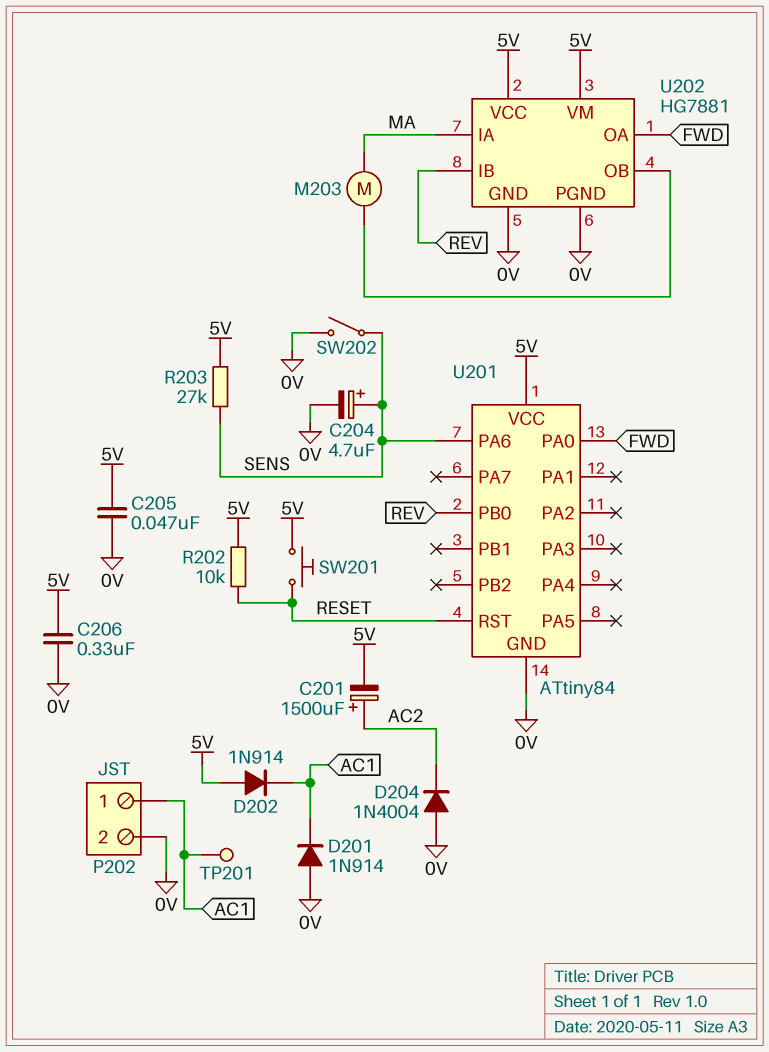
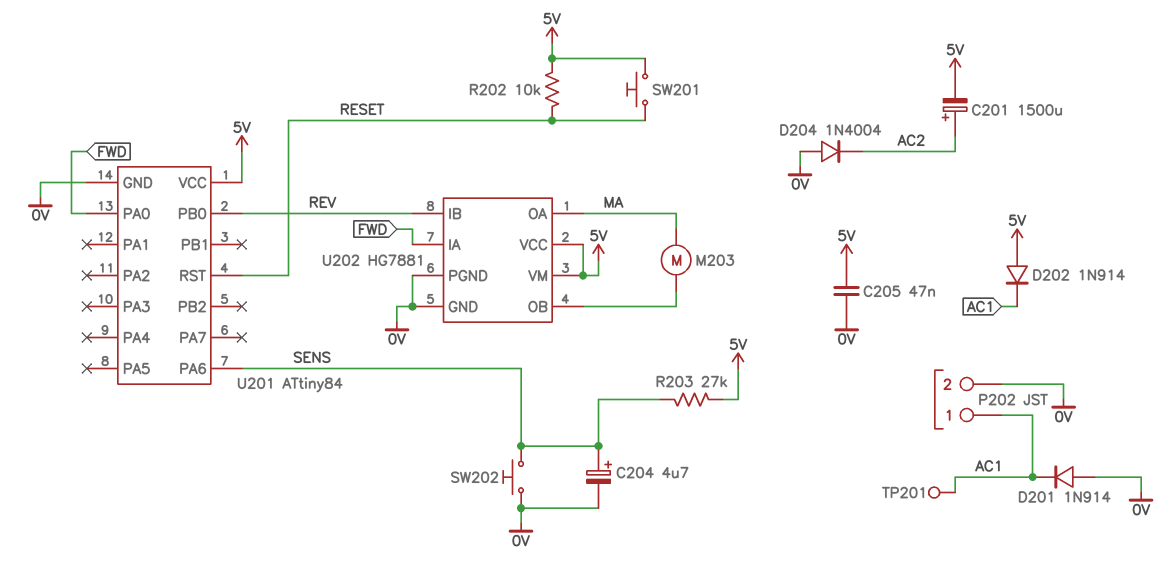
C206: 330nF (0V, 5V) -> none
SW202: switch (0V, SENS) -> button (0V, SENS)
U202 pin IA: MA -> FWD
U202 pin OA: FWD -> MA

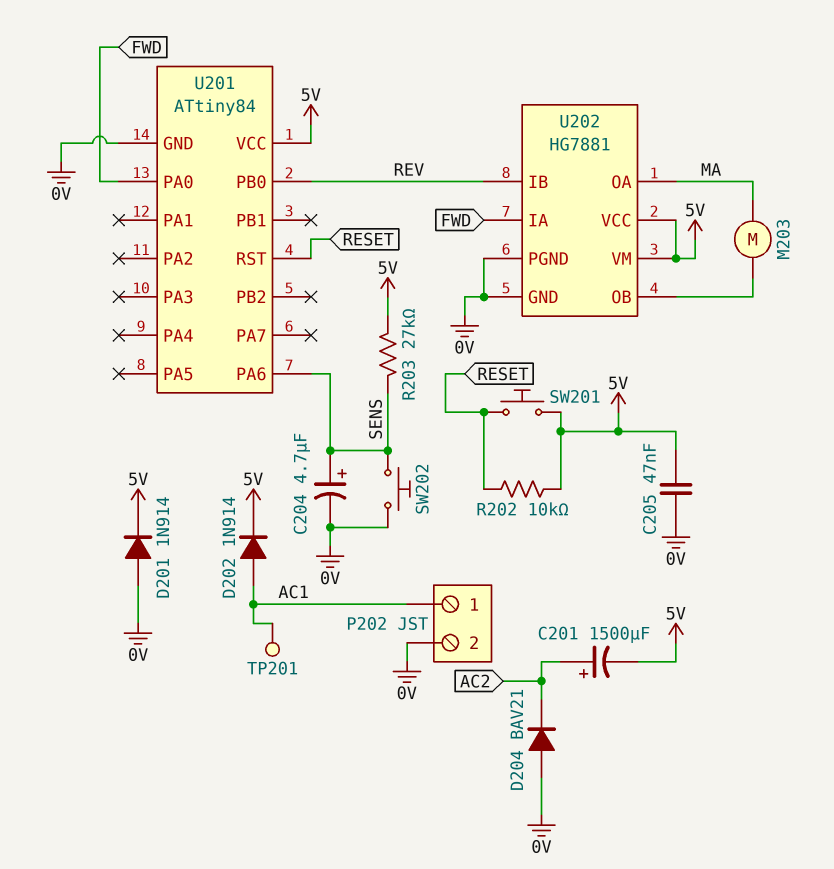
D201: diode 1N914 (A 0V, K AC1) -> diode 1N914 (A 0V, K 5V)
D202: diode 1N914 (A 5V, K AC1) -> diode 1N914 (A AC1, K 5V)
D204: diode 1N4004 (A 0V, K AC2) -> diode BAV21 (A 0V, K AC2)

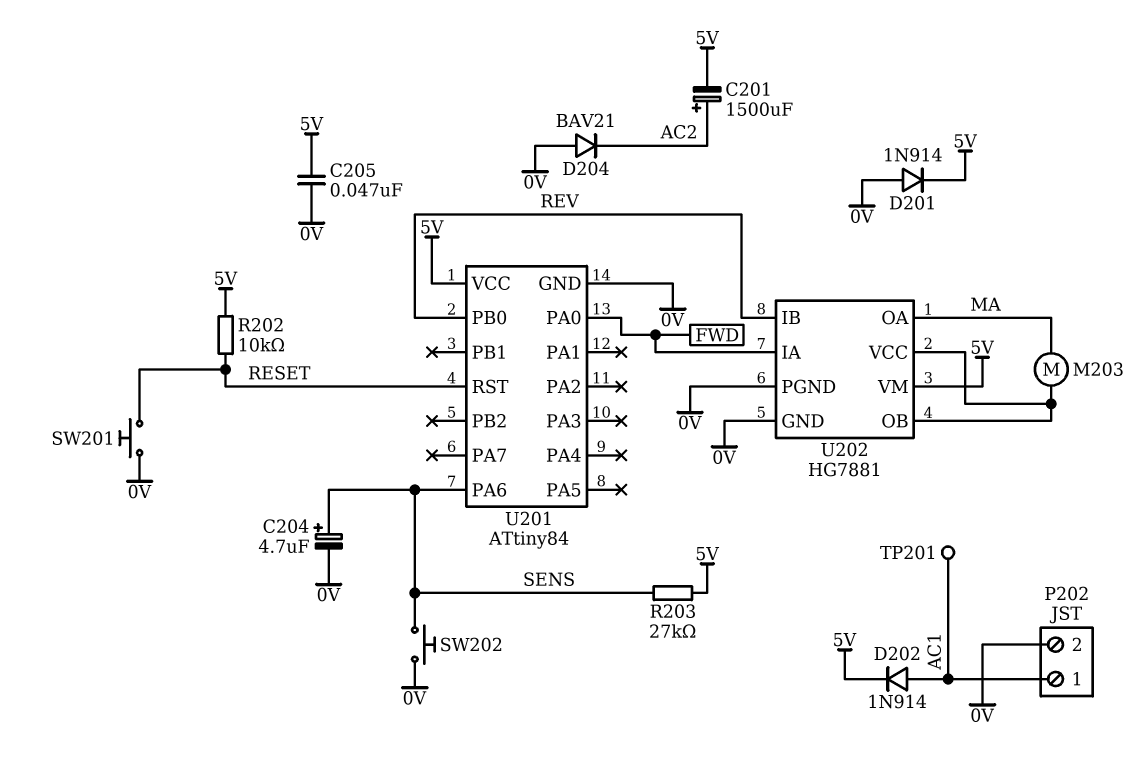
SW201: button (5V, RESET) -> button (0V, RESET)
U202 pin VCC: 5V -> U202/OB

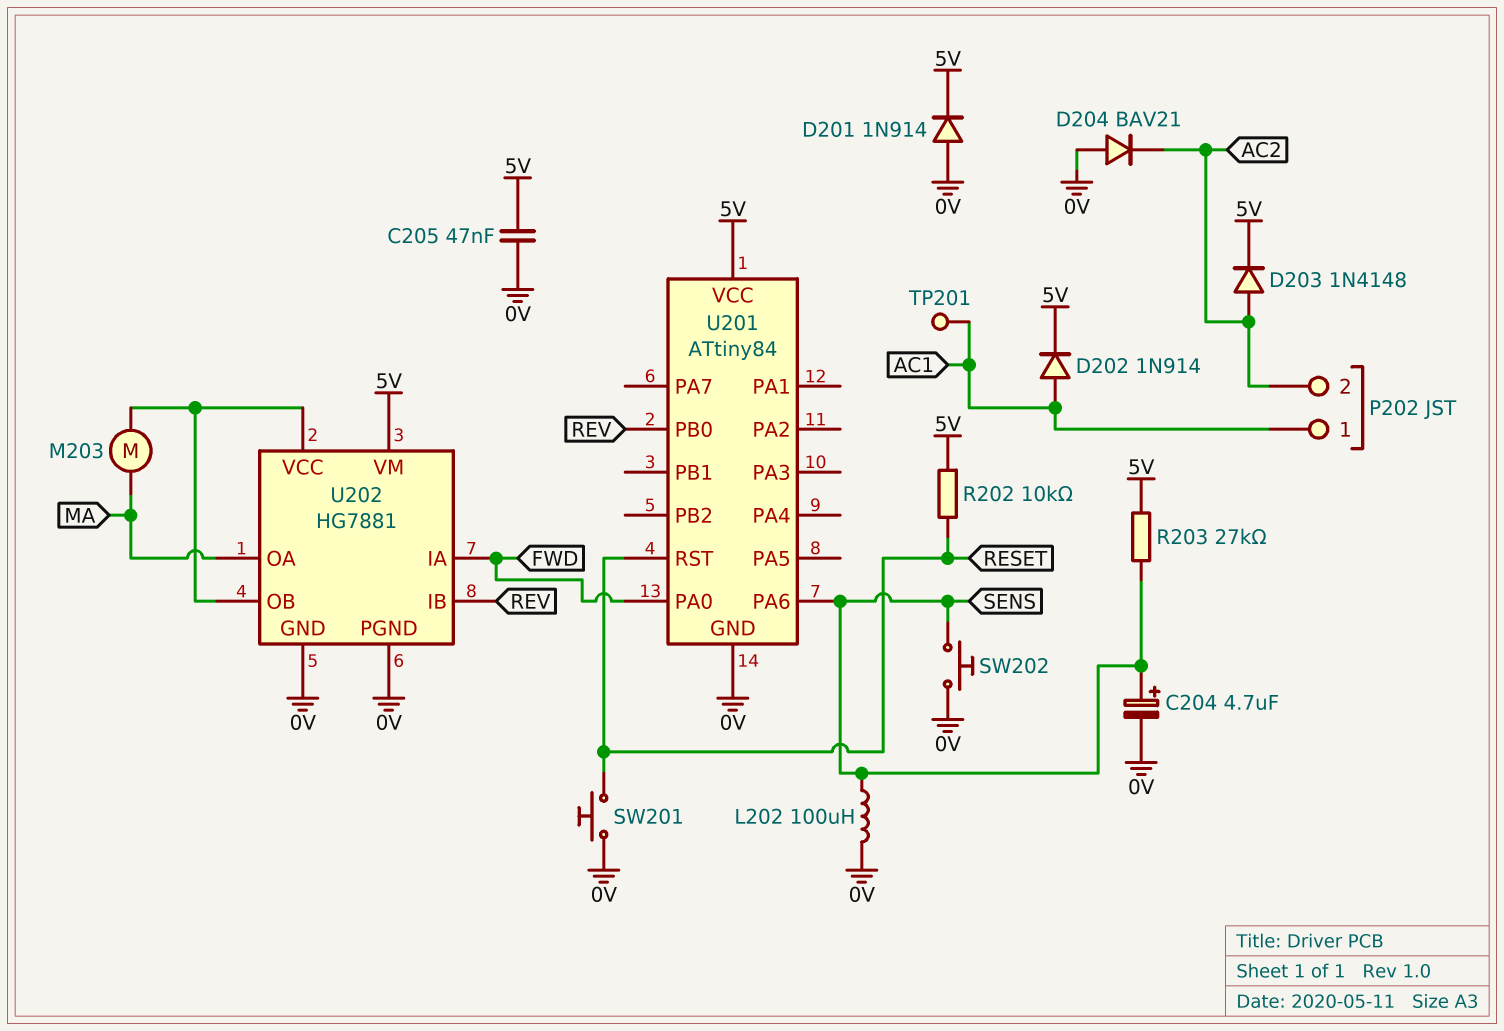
C201: 1500uF (plus AC2, minus 5V) -> none
D203: none -> diode 1N4148 (A AC2, K 5V)
L202: none -> 100uH (0V, SENS)
P202 pin 2: 0V -> AC2

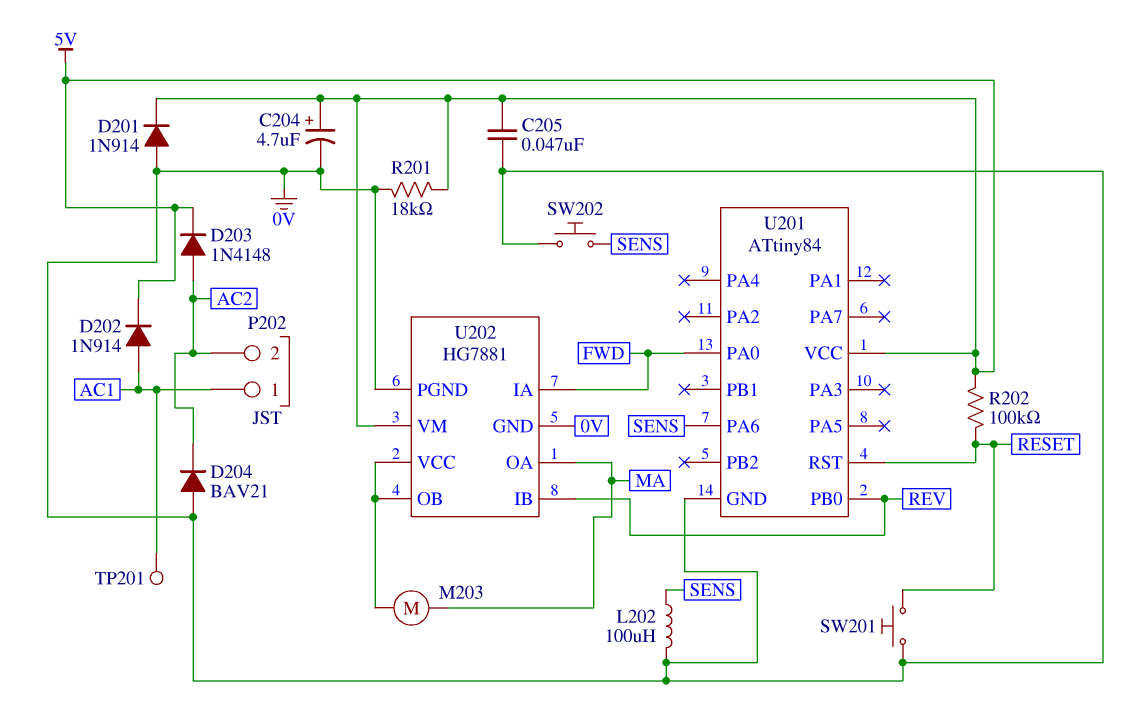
C204: 4.7uF (plus SENS, minus 0V) -> 4.7uF (plus 5V, minus 0V)
R201: none -> 18k (0V, 5V)
R202: 10k (5V, RESET) -> 100k (5V, RESET)
R203: 27k (5V, SENS) -> none

